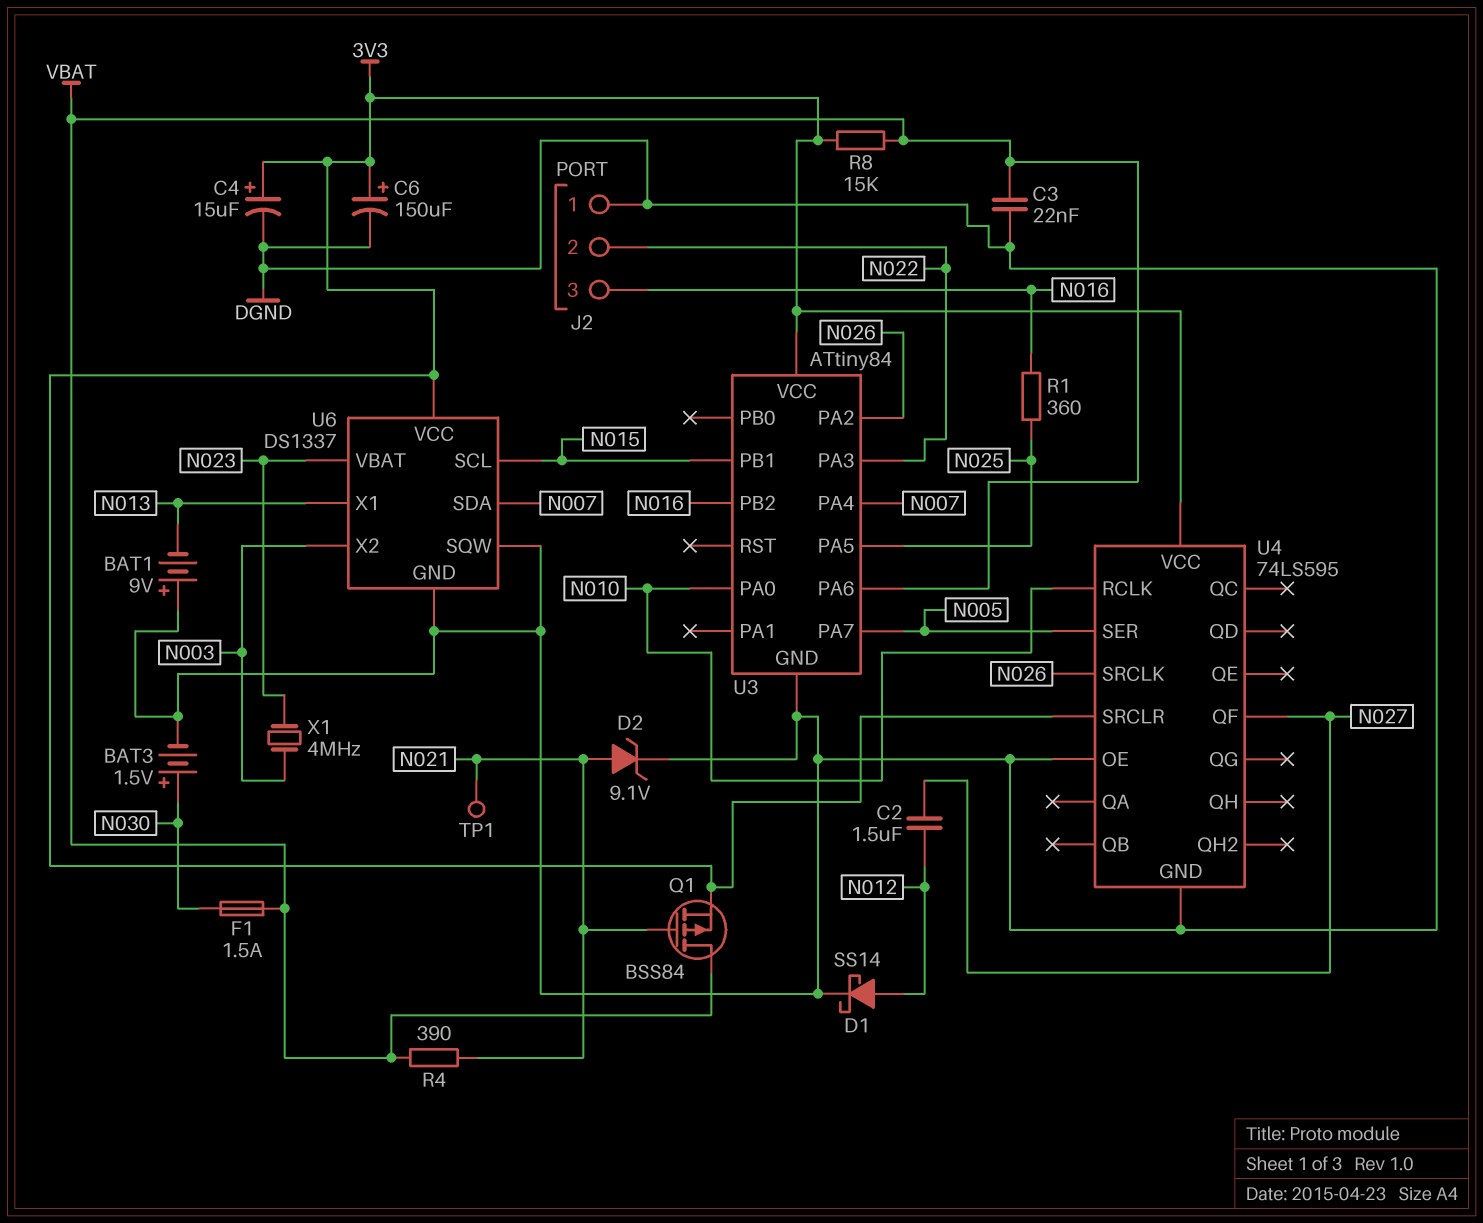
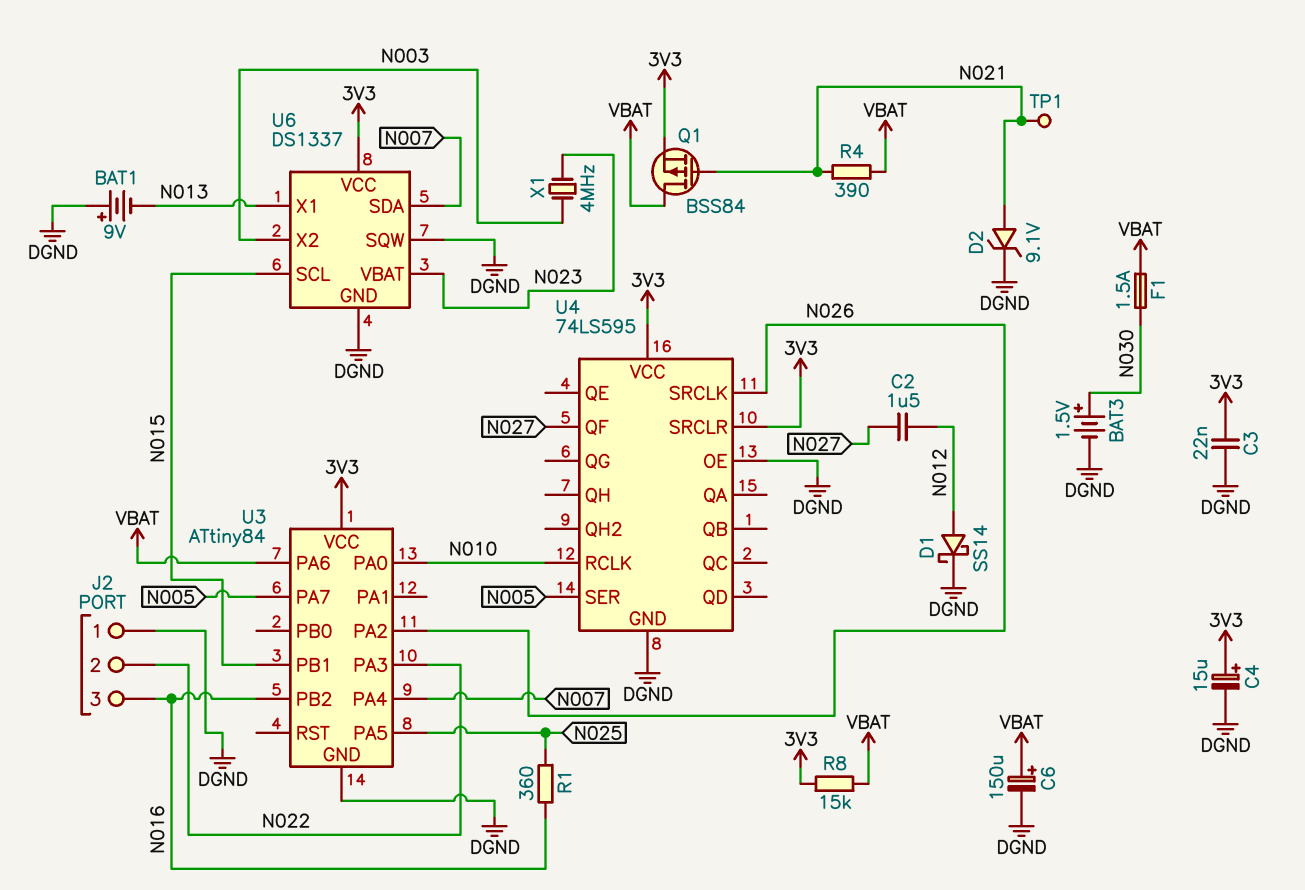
C3: 22nF (DGND, VBAT) -> 22nF (3V3, DGND)
C6: 150uF (plus 3V3, minus DGND) -> 150uF (plus VBAT, minus DGND)

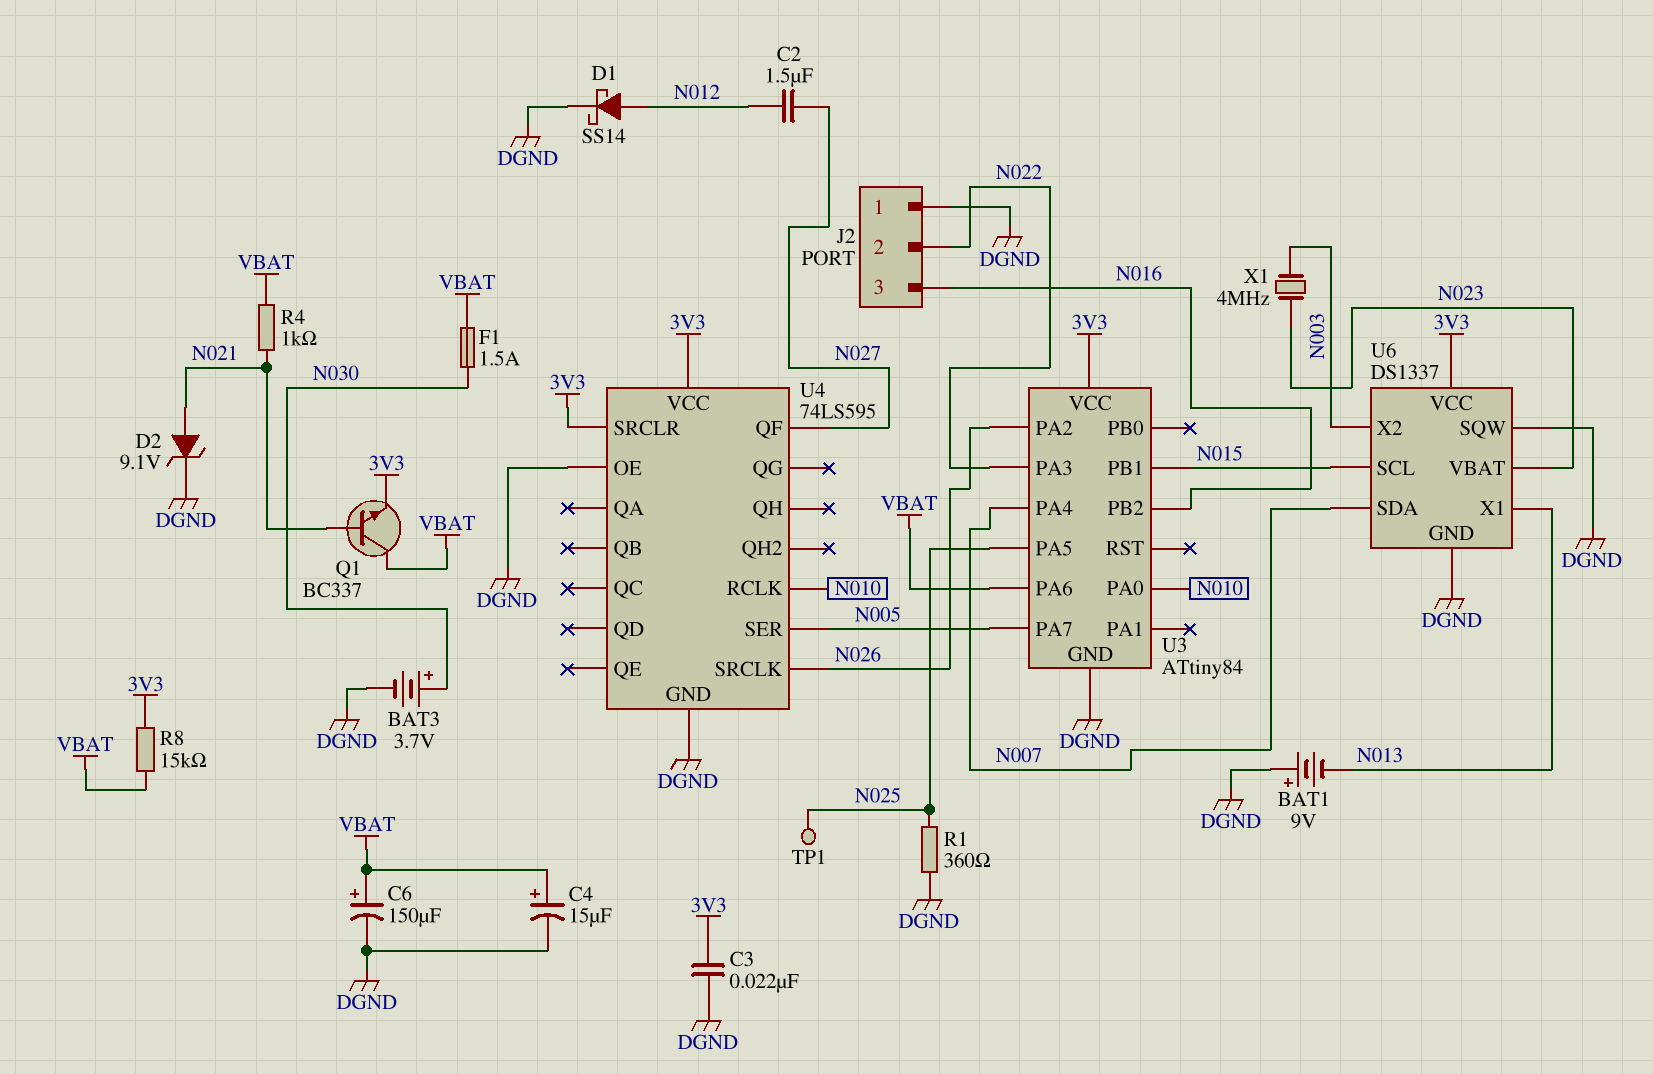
BAT3: 1.5V (plus N030, minus DGND) -> 3.7V (plus N030, minus DGND)
C4: 15uF (plus 3V3, minus DGND) -> 15uF (plus VBAT, minus DGND)
Q1: PMOS BSS84 (G N021, D VBAT, S 3V3) -> NPN BC337 (B N021, C VBAT, E 3V3)
R1: 360 (N016, N025) -> 360 (DGND, N025)
R4: 390 (N021, VBAT) -> 1k (N021, VBAT)
TP1: test point (N021) -> test point (N025)

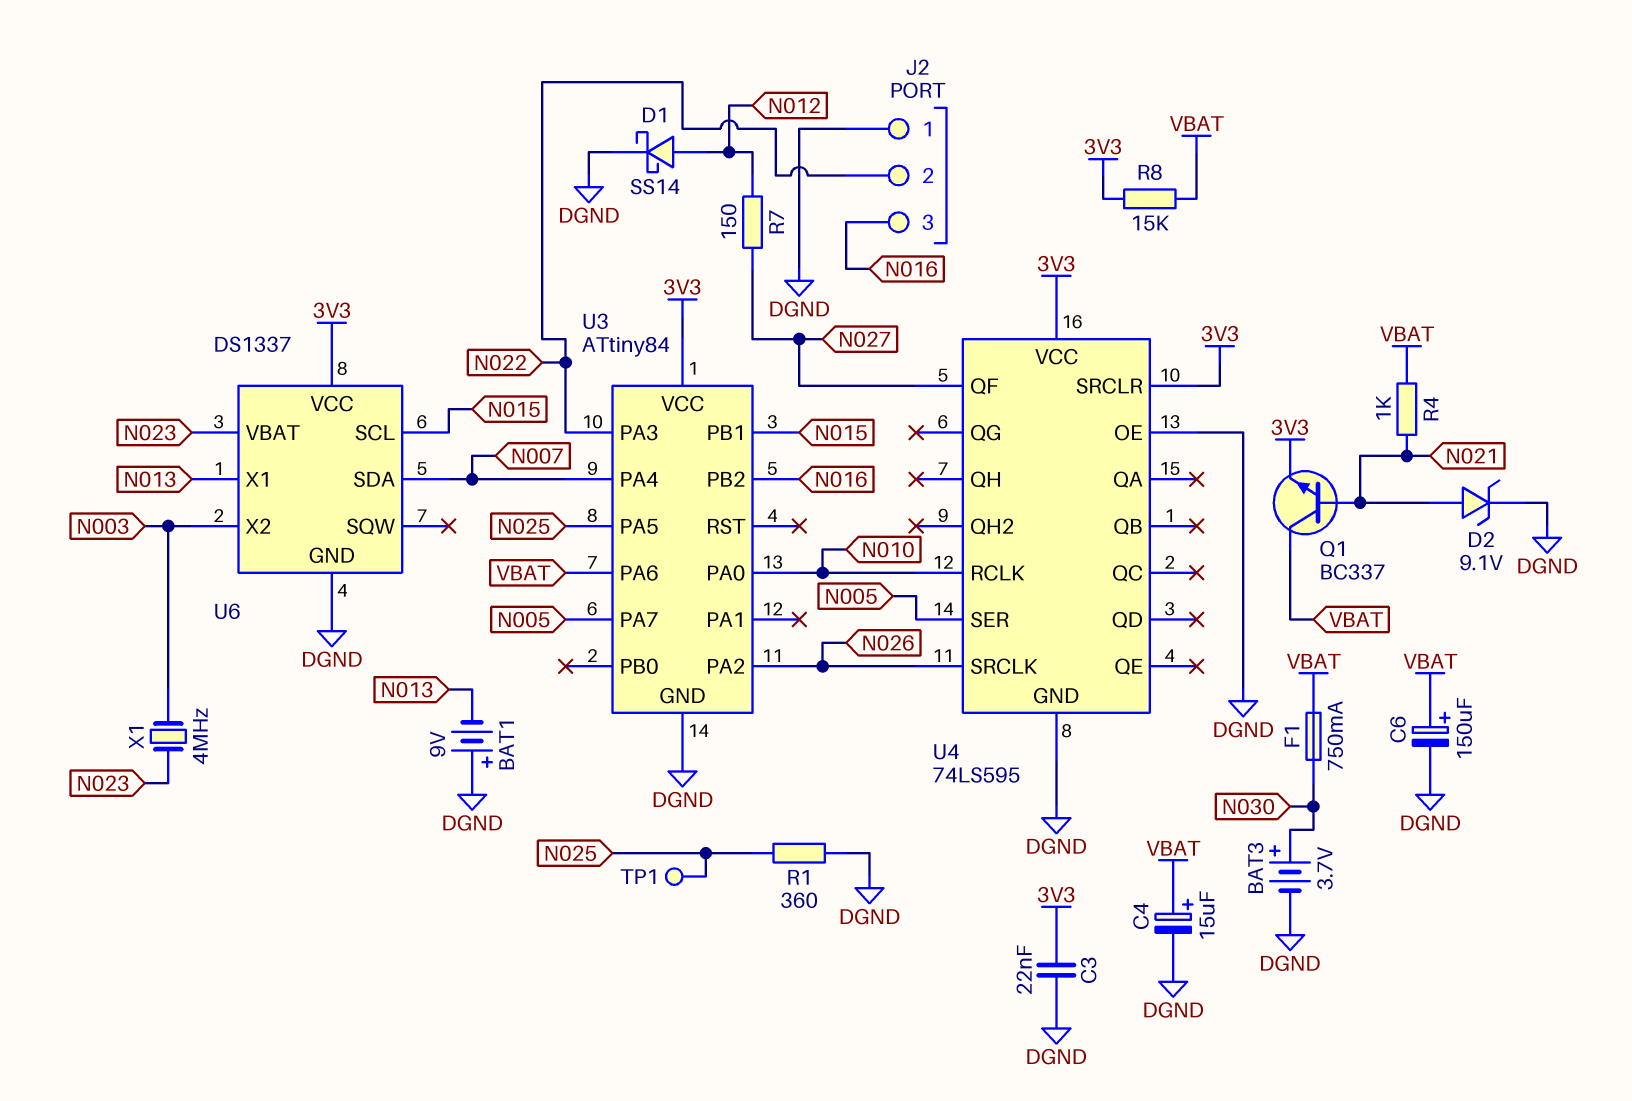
C2: 1.5uF (N012, N027) -> none
F1: 1.5A (N030, VBAT) -> 750mA (N030, VBAT)
R7: none -> 150 (N012, N027)
U6 pin SQW: DGND -> none

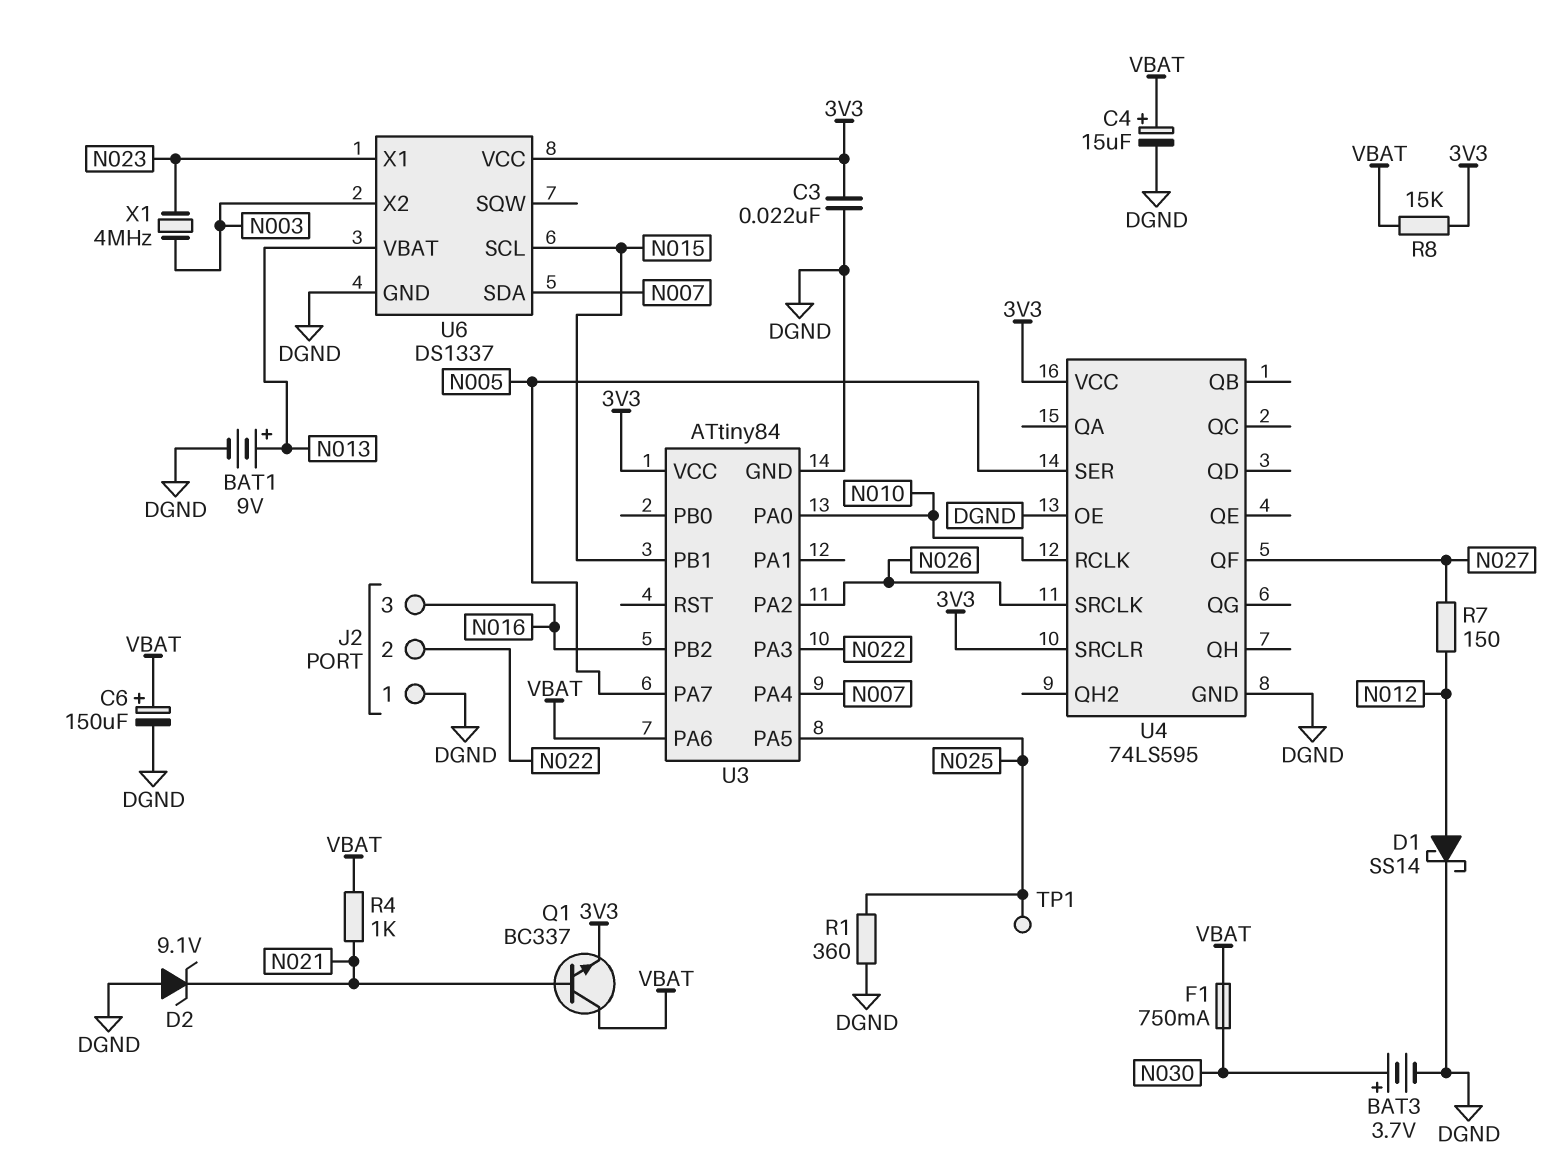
BAT1: 9V (plus DGND, minus N013) -> 9V (plus N013, minus DGND)
D2: zener 9.1V (A N021, K DGND) -> zener 9.1V (A DGND, K N021)
U6 pin VBAT: N023 -> N013
U6 pin X1: N013 -> N023

